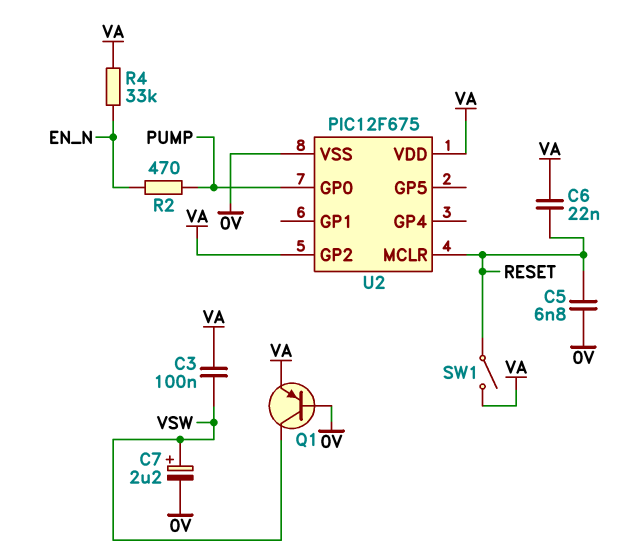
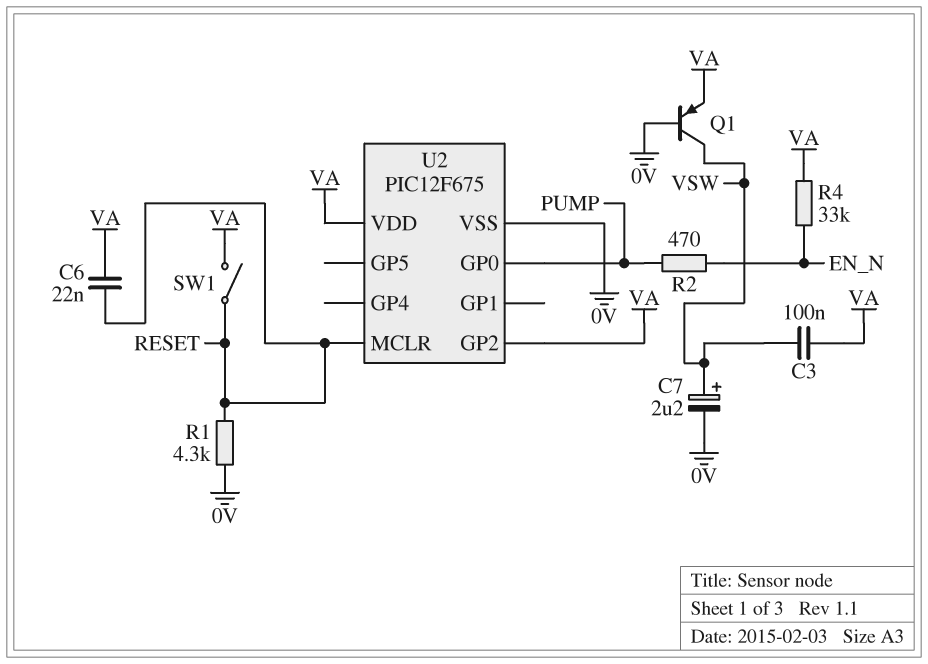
C5: 6.8nF (0V, RESET) -> none
R1: none -> 4.3k (0V, RESET)

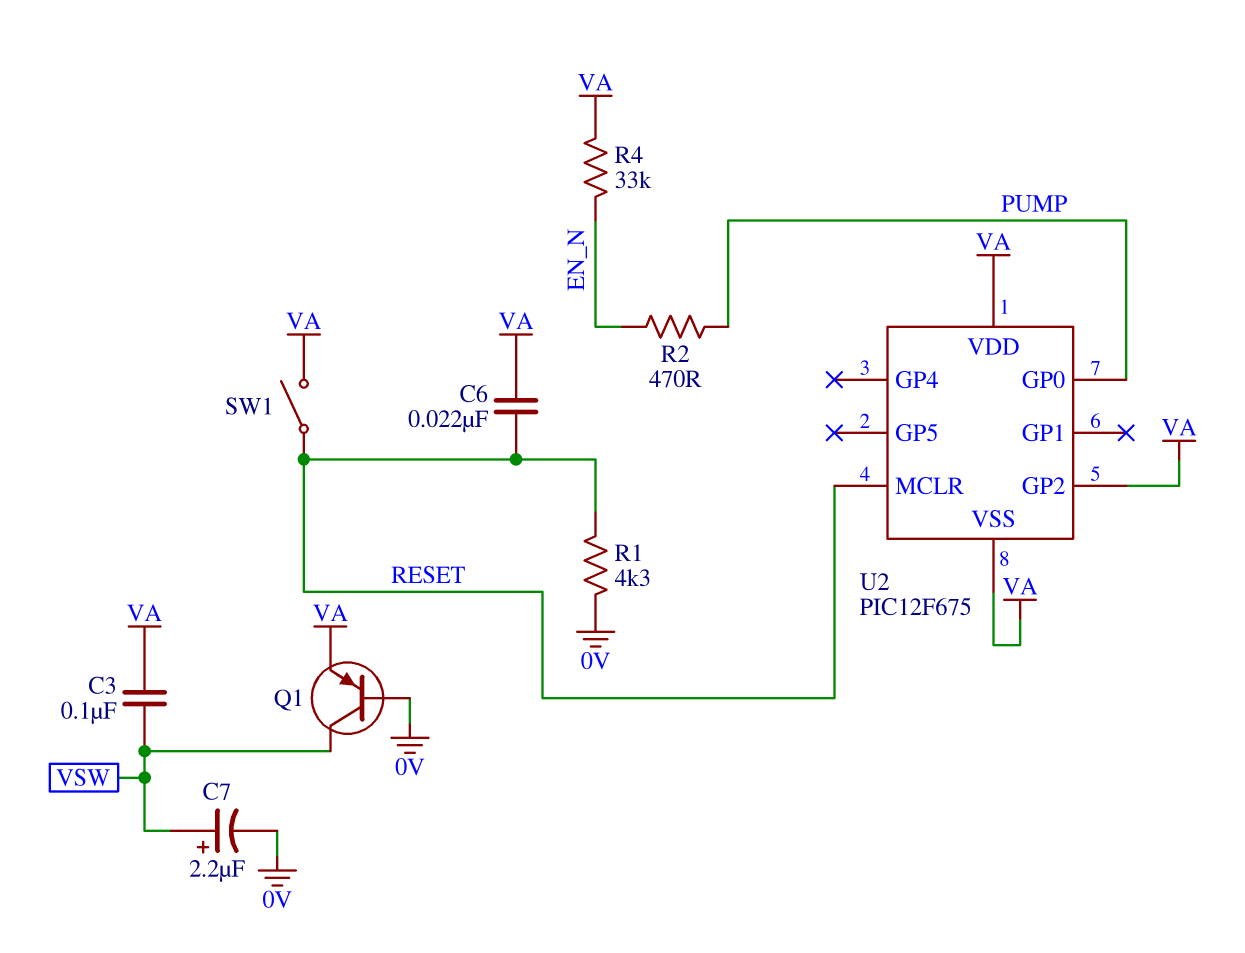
U2 pin VSS: 0V -> VA

